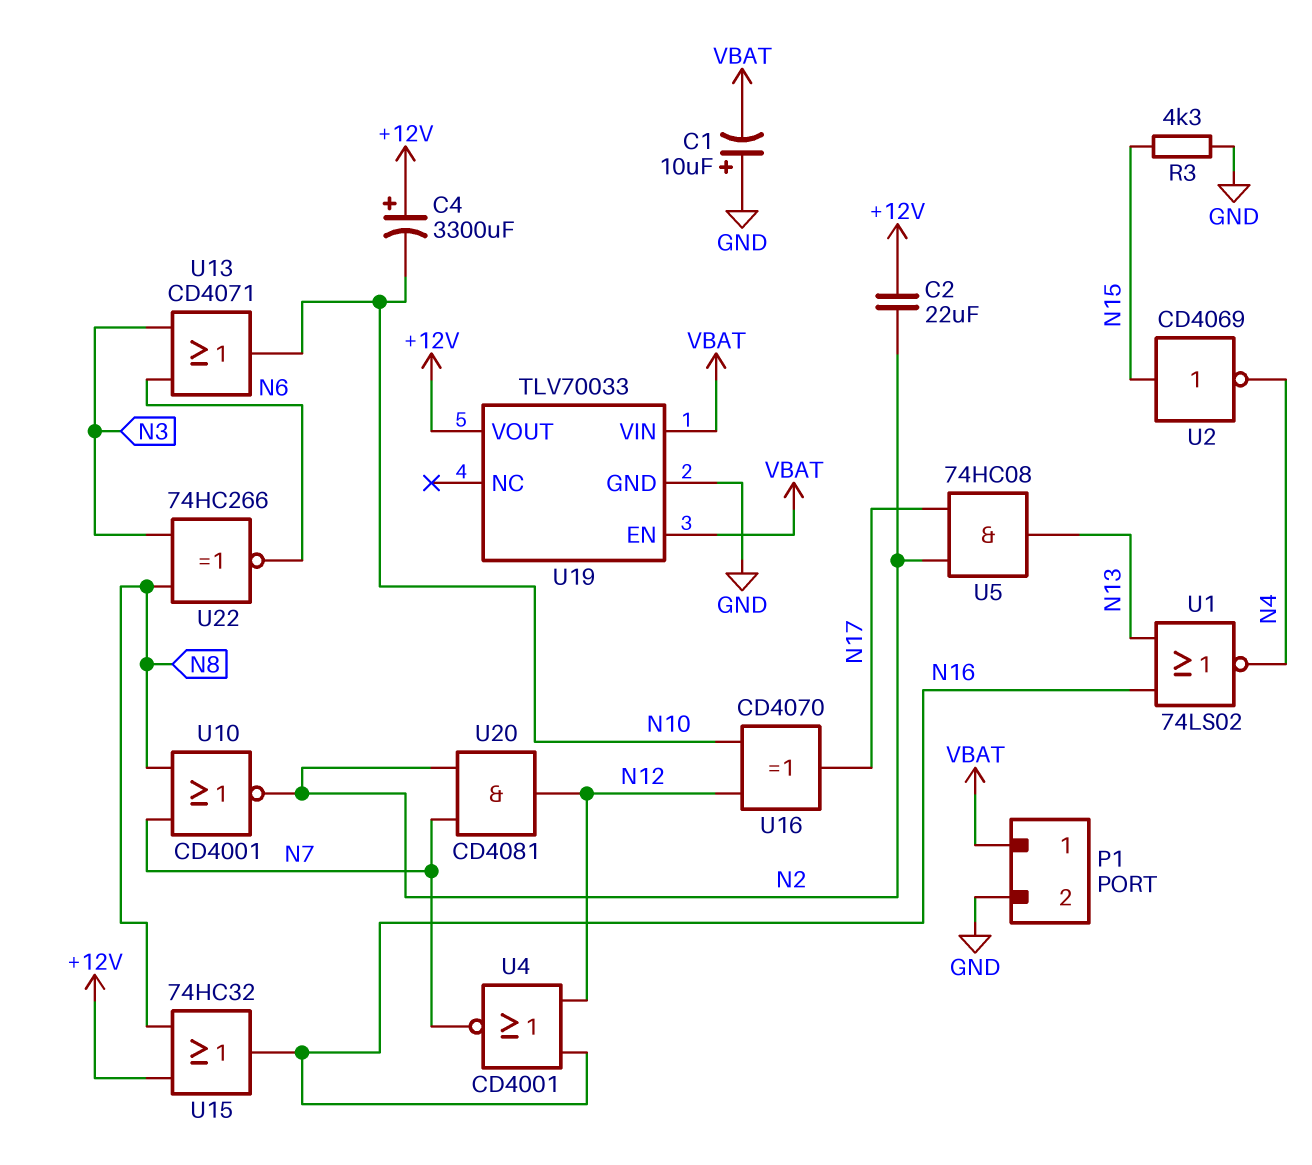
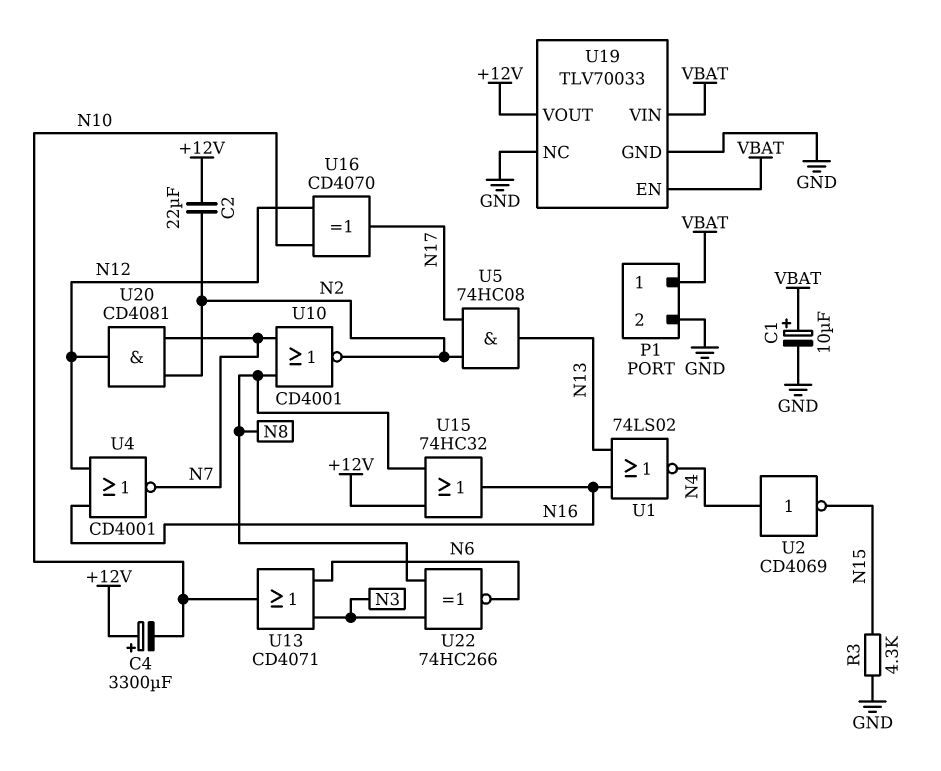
C1: 10uF (plus GND, minus VBAT) -> 10uF (plus VBAT, minus GND)
U2: NOT CD4069 (in N15, out N4) -> NOT CD4069 (in N4, out N15)
U19 pin NC: none -> GND

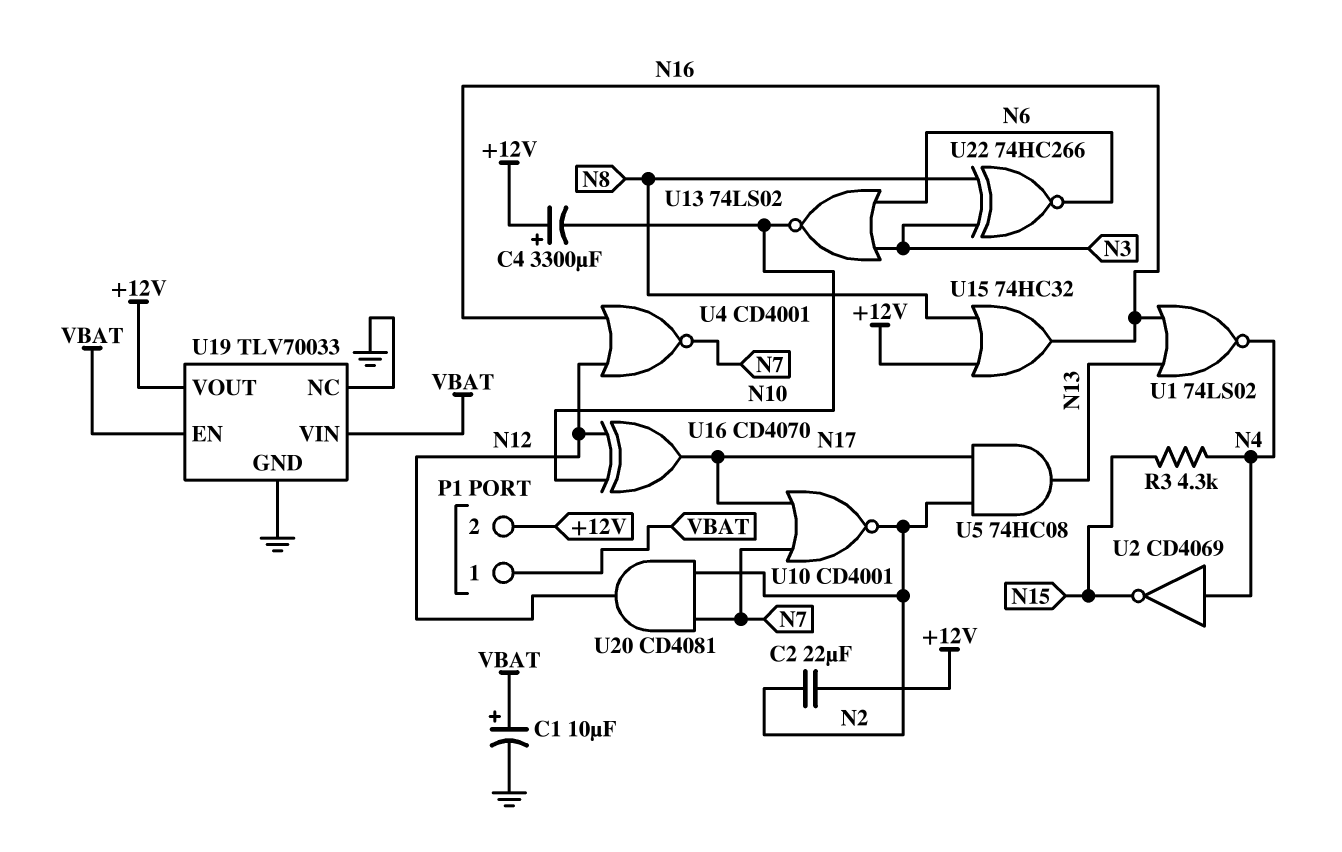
P1 pin 2: GND -> +12V
R3: 4.3k (GND, N15) -> 4.3k (N4, N15)
U10: NOR CD4001 (in N7, in N8, out N2) -> NOR CD4001 (in N7, in N17, out N2)
U13: OR CD4071 (in N3, in N6, out N10) -> NOR 74LS02 (in N3, in N6, out N10)

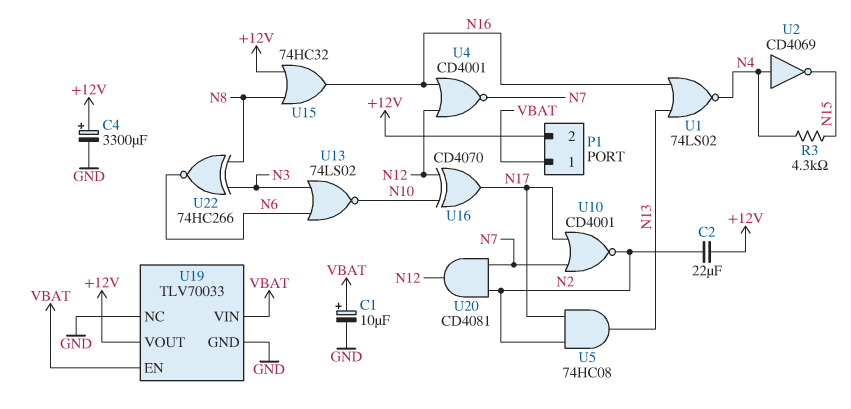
C4: 3300uF (plus +12V, minus N10) -> 3300uF (plus +12V, minus GND)

